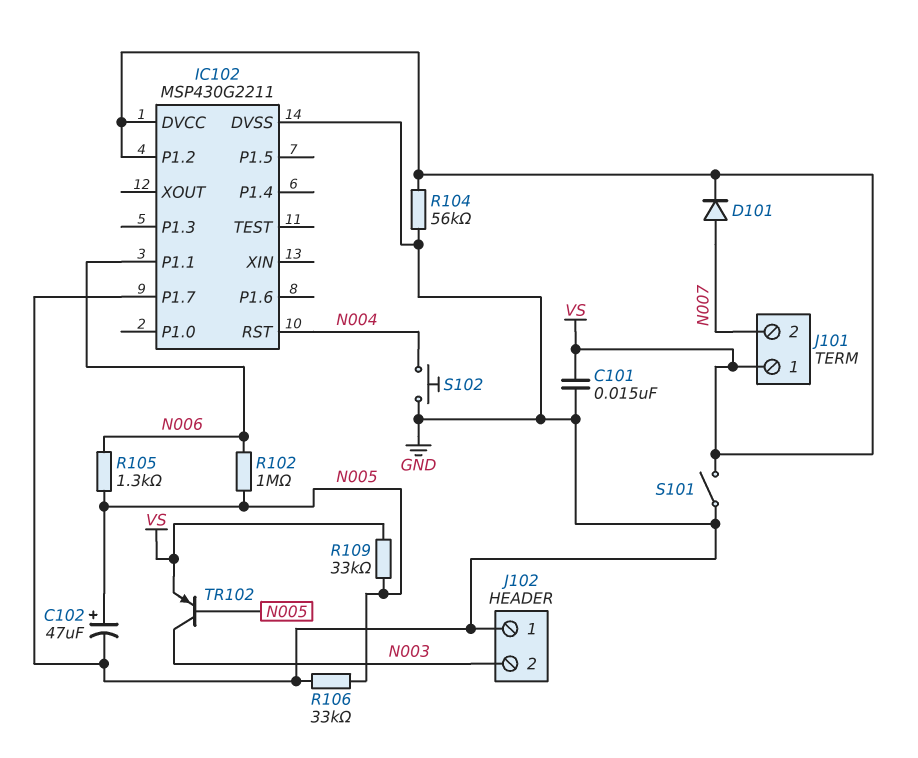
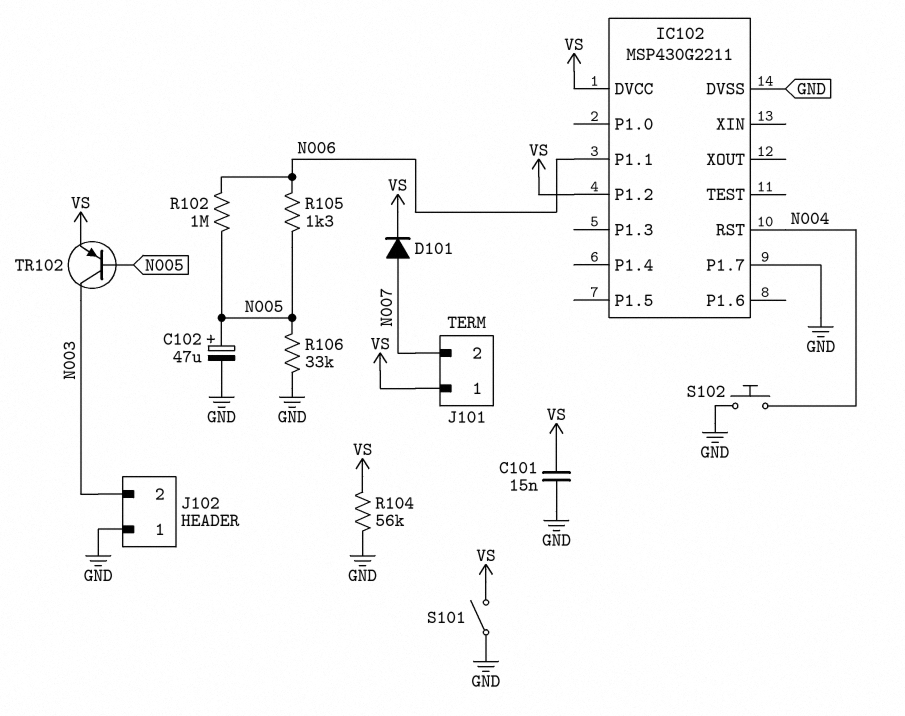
R109: 33k (N005, VS) -> none

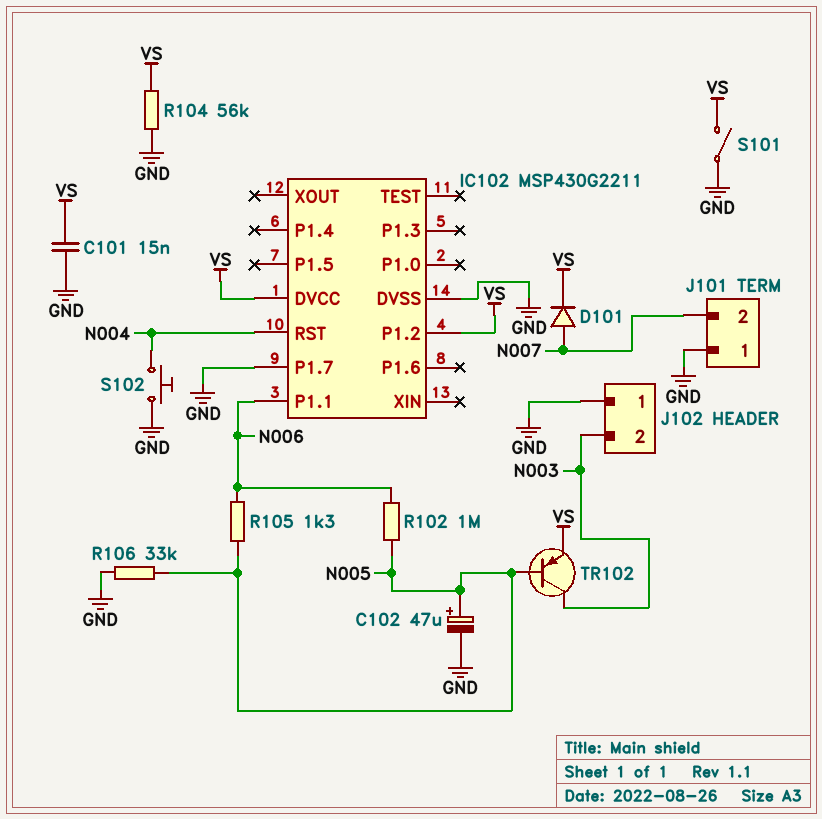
J101 pin 1: VS -> GND

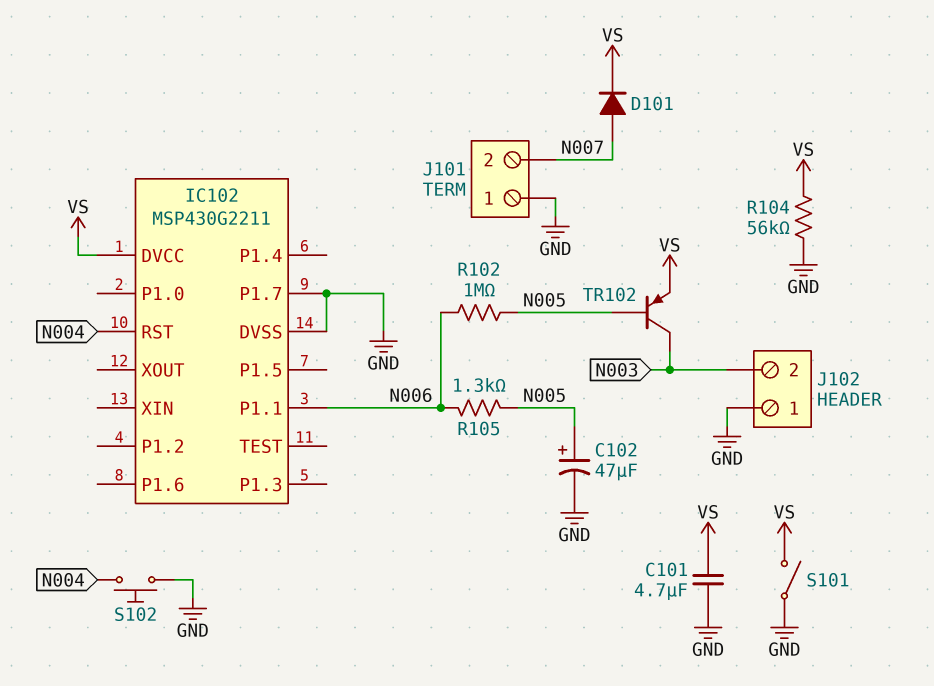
C101: 15nF (GND, VS) -> 4.7uF (GND, VS)
IC102 pin P1.2: VS -> none
R106: 33k (GND, N005) -> none

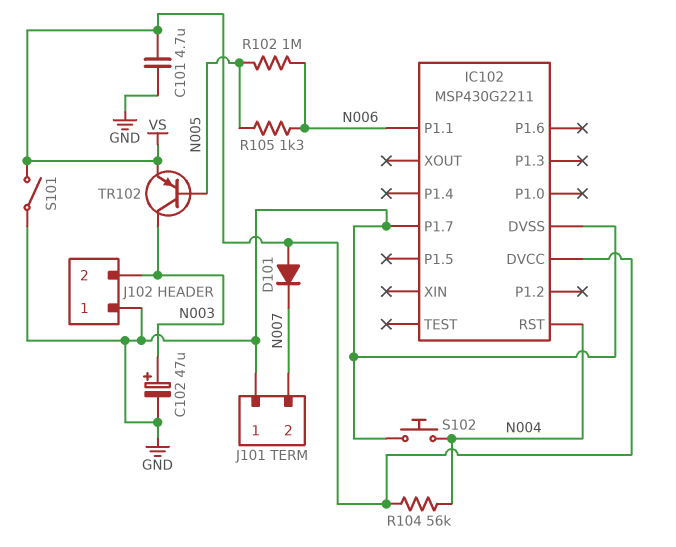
C102: 47uF (plus N005, minus GND) -> 47uF (plus N003, minus GND)
D101: diode (A N007, K VS) -> diode (A VS, K N007)
R104: 56k (GND, VS) -> 56k (N004, VS)

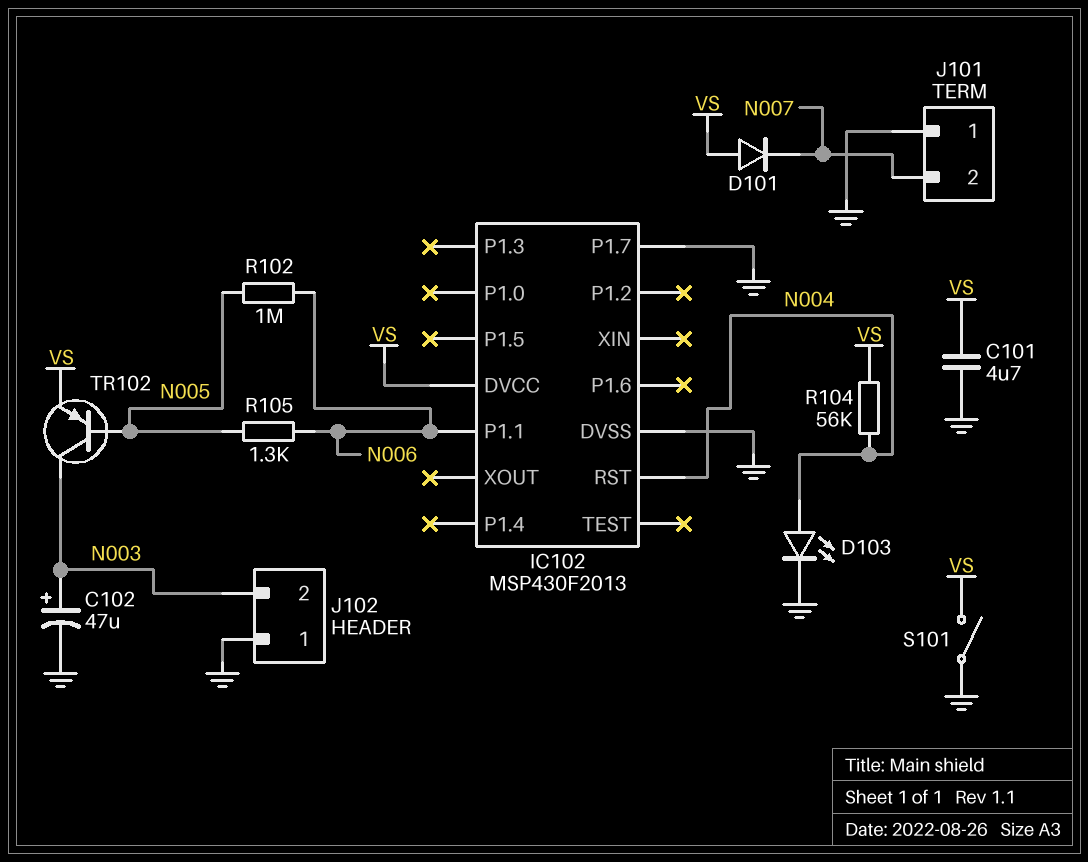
D103: none -> LED (A N004, K GND)
IC102: MSP430G2211 -> MSP430F2013
S102: button (GND, N004) -> none

